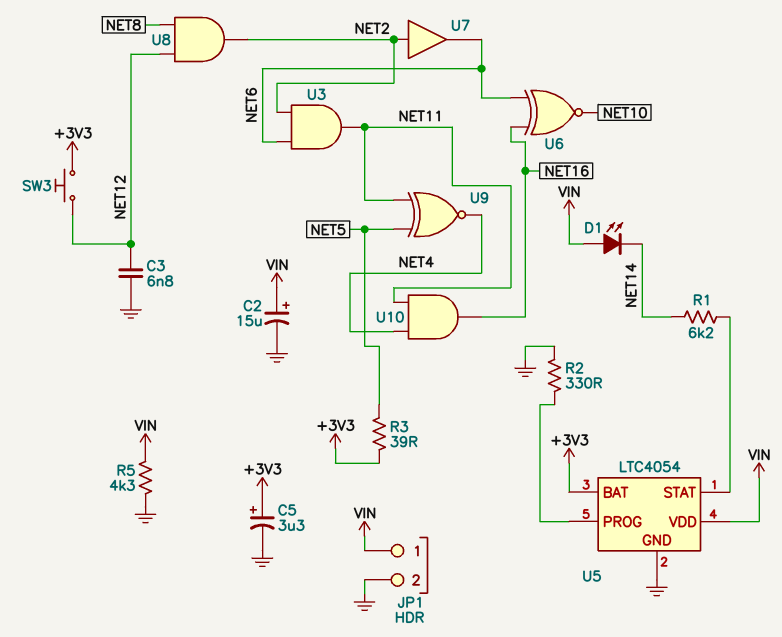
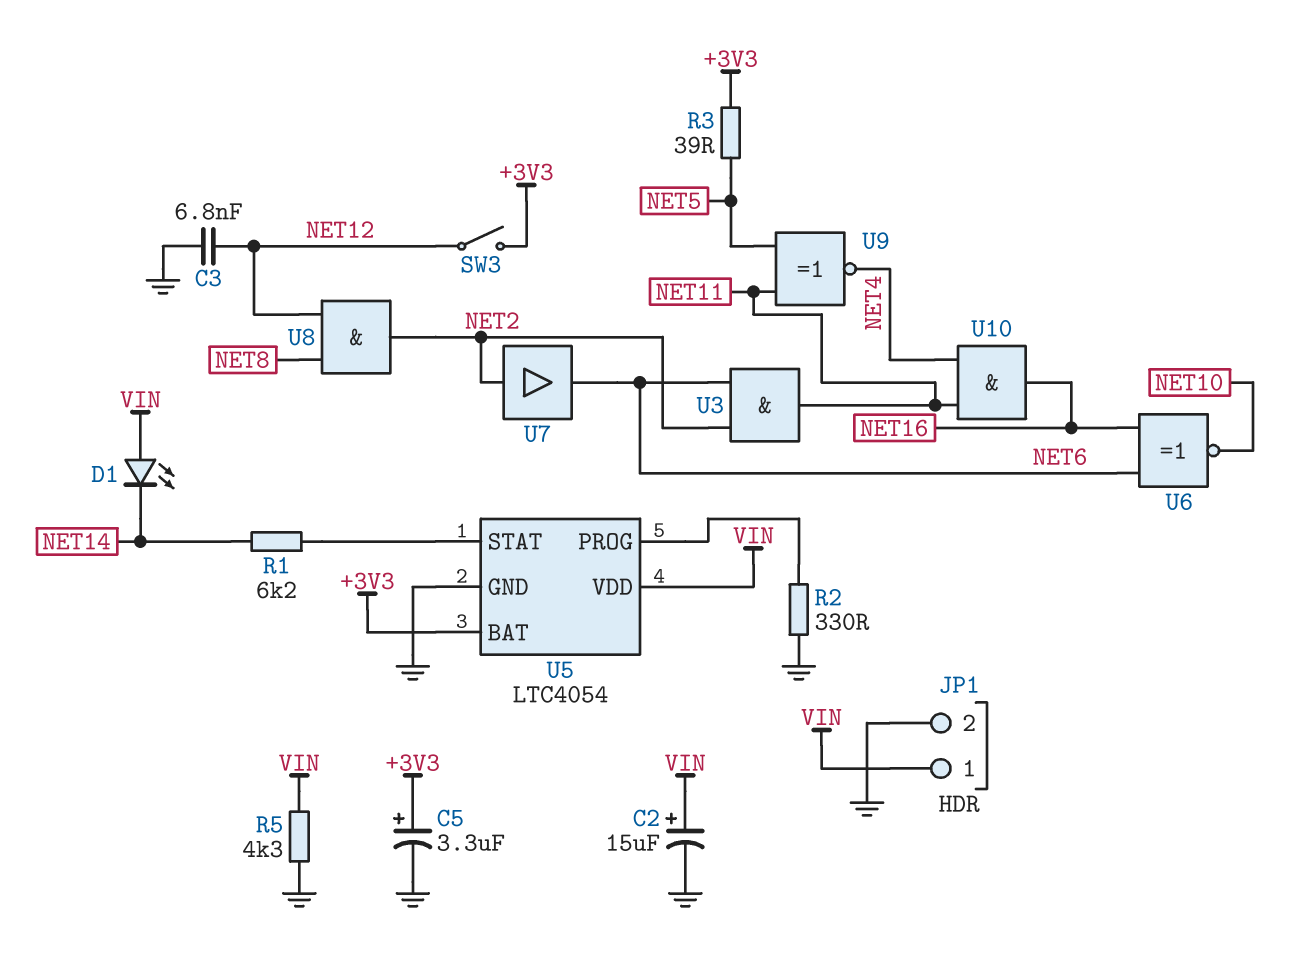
SW3: button (+3V3, NET12) -> switch (+3V3, NET12)

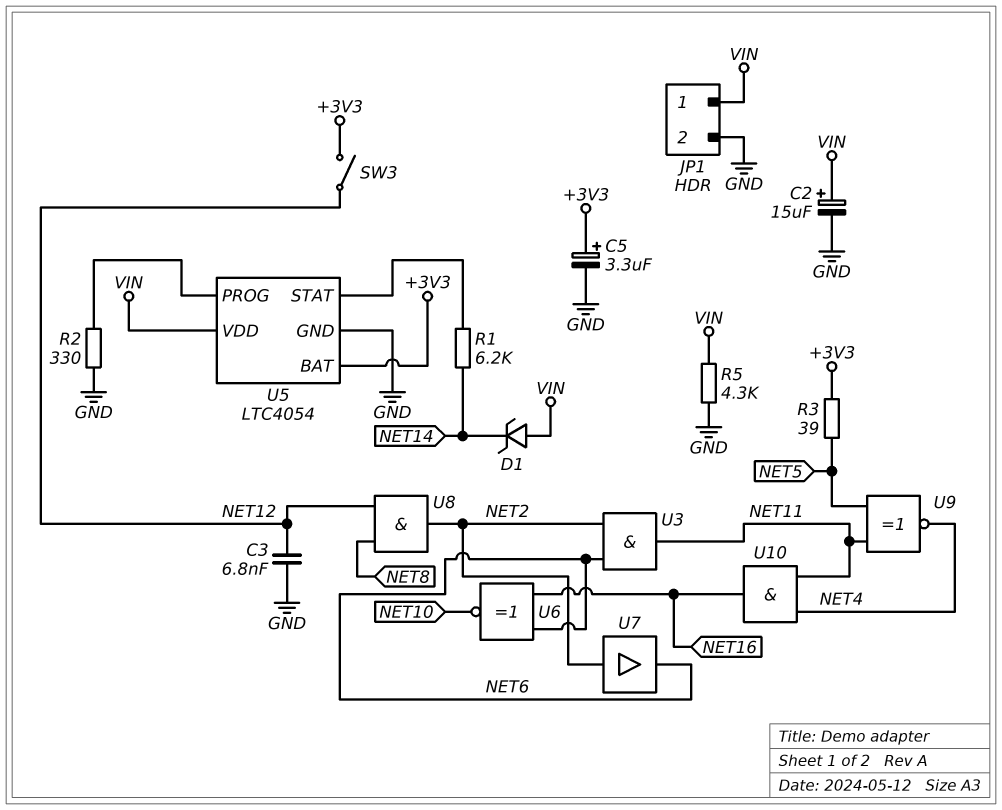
D1: LED (A VIN, K NET14) -> zener (A VIN, K NET14)

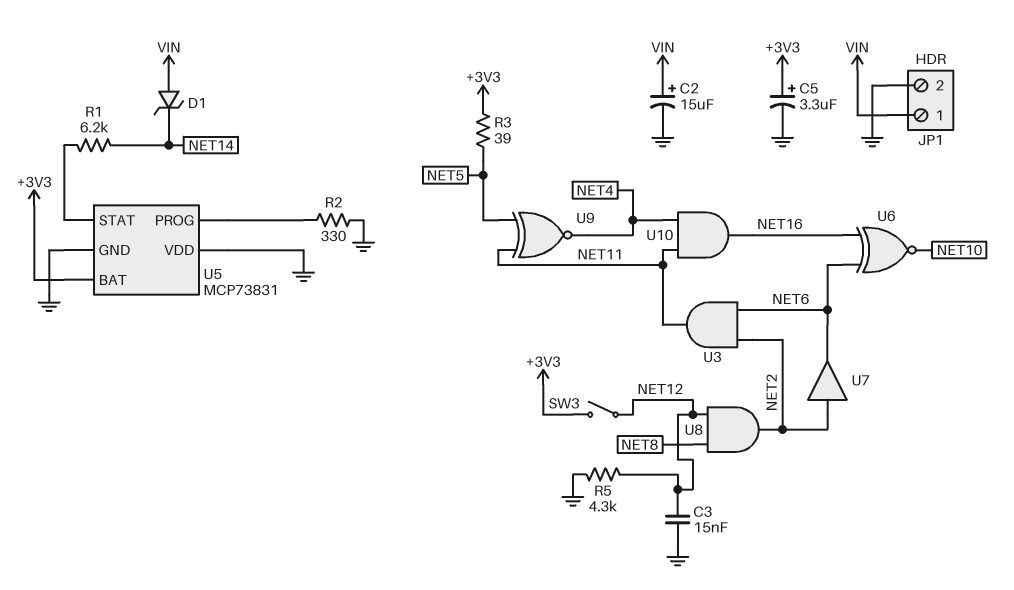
C3: 6.8nF (GND, NET12) -> 15nF (GND, NET12)
R5: 4.3k (GND, VIN) -> 4.3k (GND, NET12)
U5: LTC4054 -> MCP73831
U5 pin VDD: VIN -> GND

